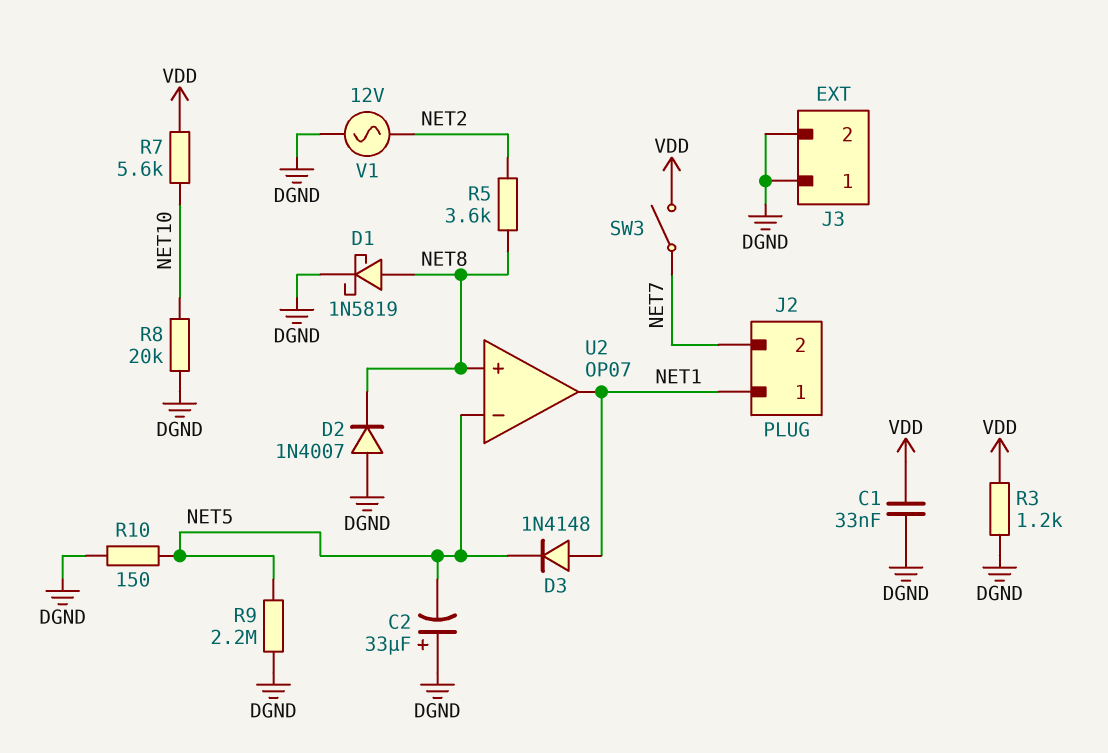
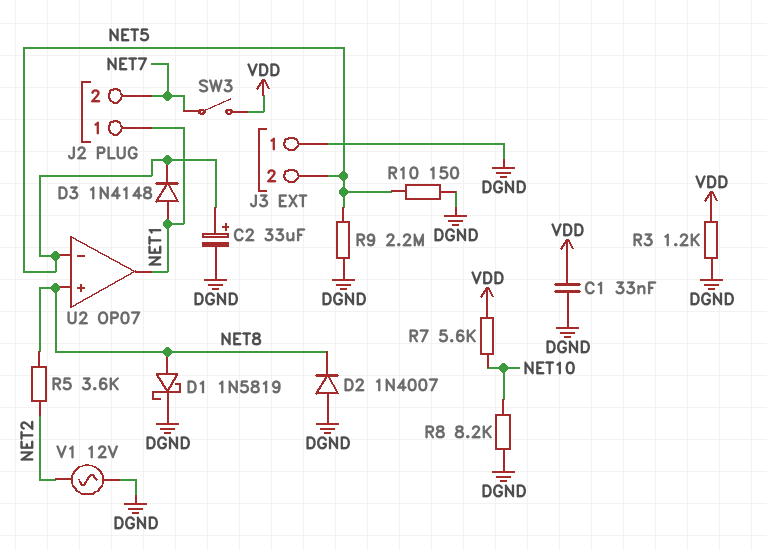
C2: 33uF (plus DGND, minus NET5) -> 33uF (plus NET5, minus DGND)
J3 pin 2: DGND -> NET5
R8: 20k (DGND, NET10) -> 8.2k (DGND, NET10)

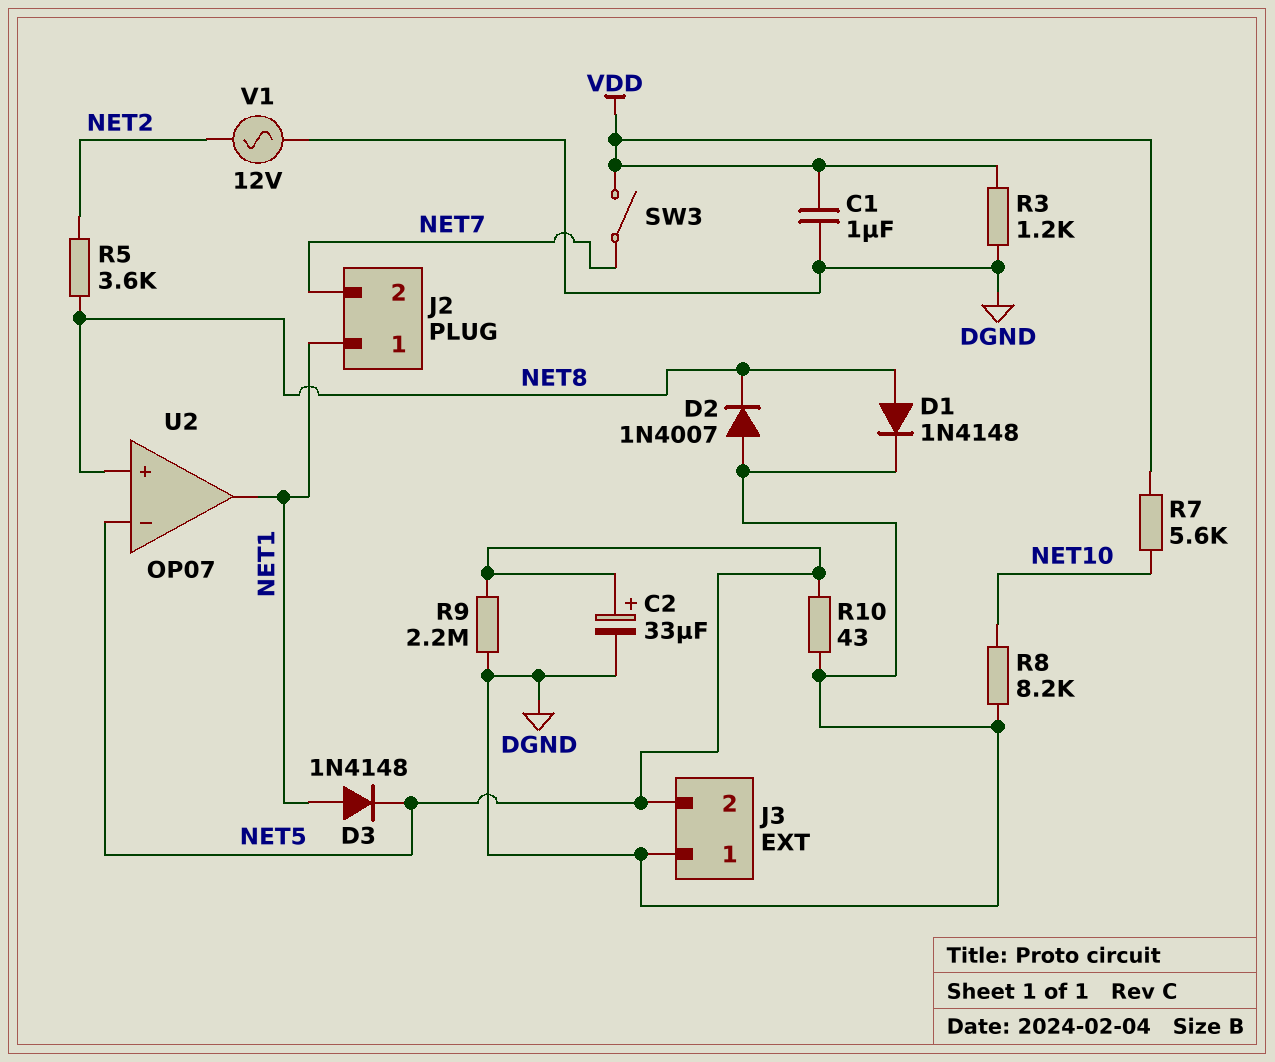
C1: 33nF (DGND, VDD) -> 1uF (DGND, VDD)
D1: schottky 1N5819 (A NET8, K DGND) -> diode 1N4148 (A NET8, K DGND)
R10: 150 (DGND, NET5) -> 43 (DGND, NET5)

